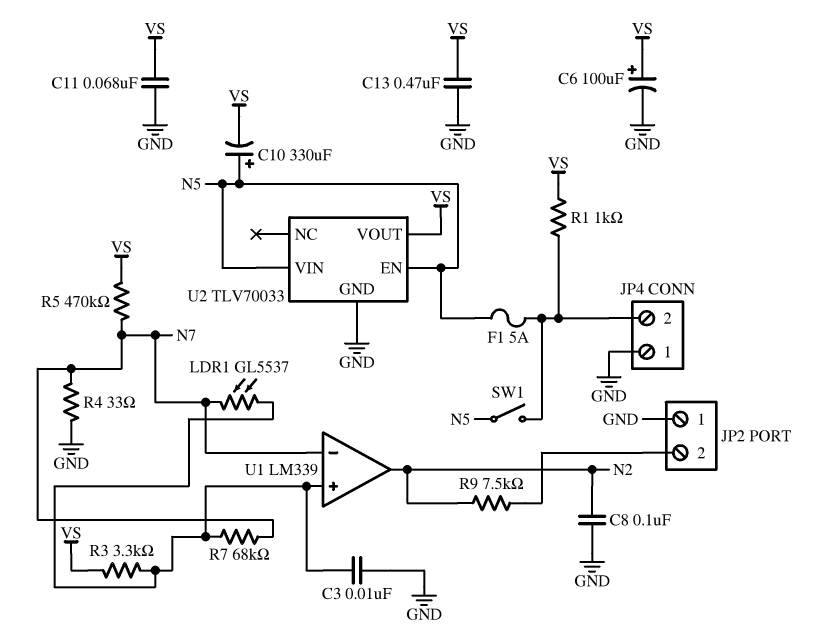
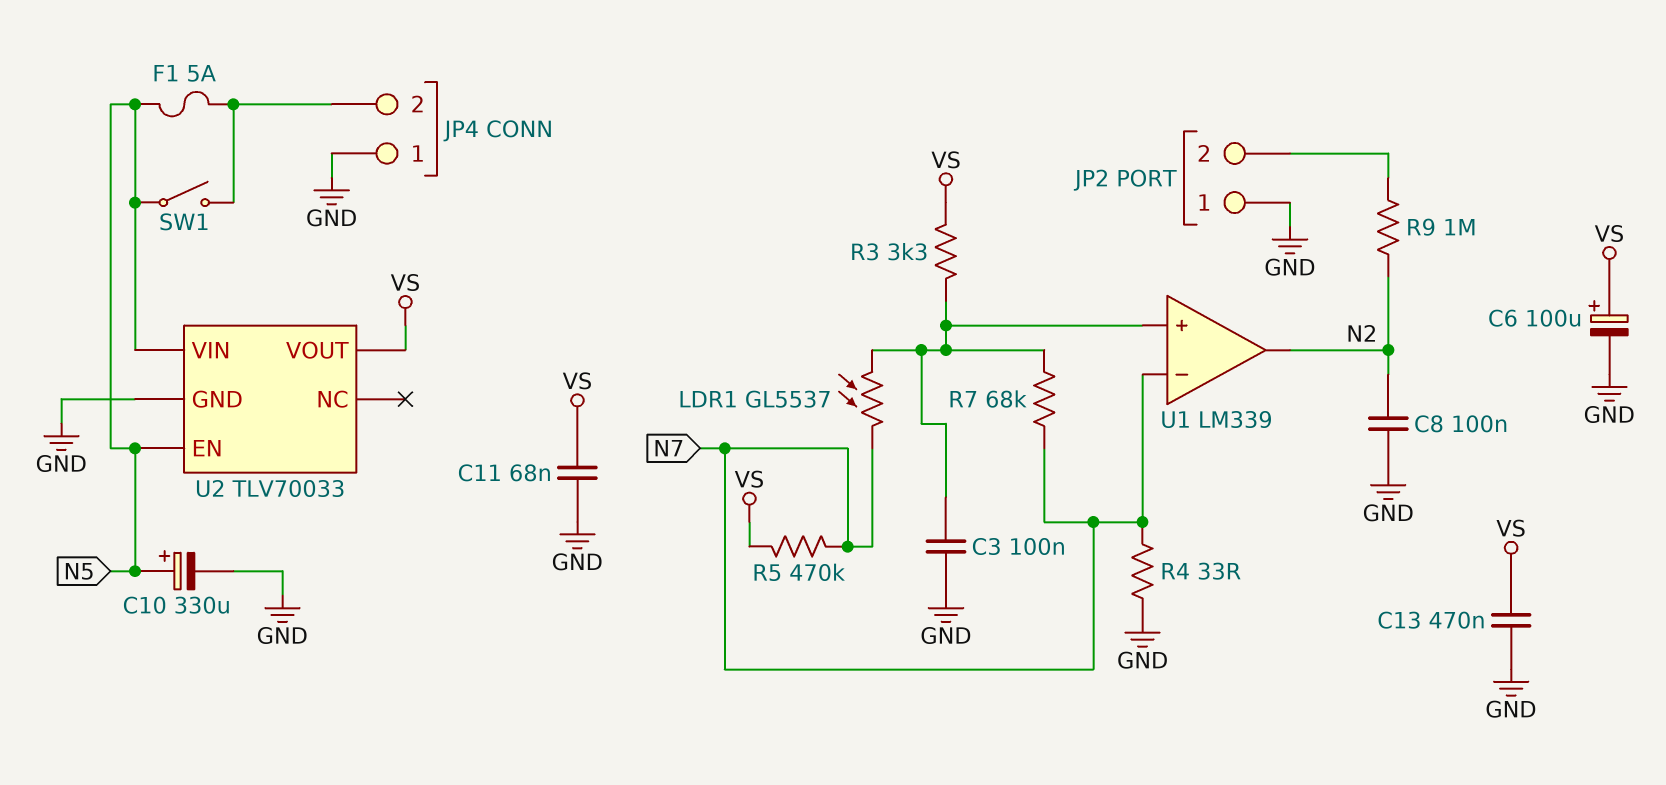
C3: 10nF (GND, U1/in+) -> 100nF (GND, U1/in+)
C10: 330uF (plus N5, minus VS) -> 330uF (plus N5, minus GND)
R1: 1k (JP4/2, VS) -> none
R9: 7.5k (JP2/2, N2) -> 1M (JP2/2, N2)

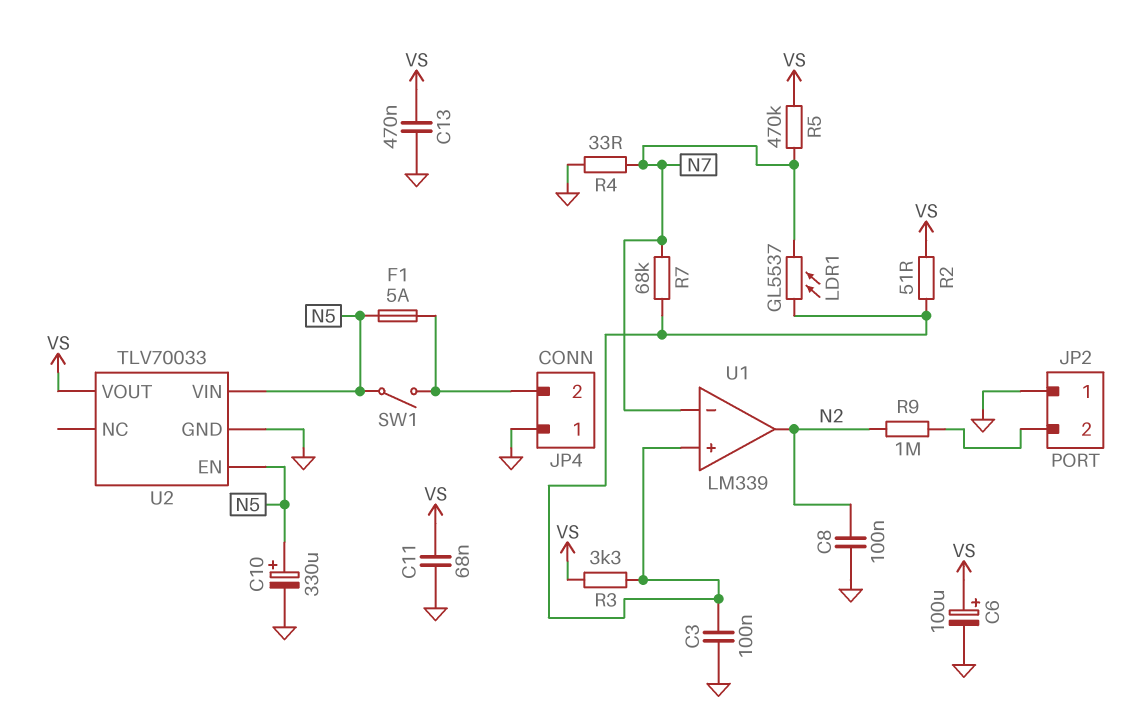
R2: none -> 51 (U1/in+, VS)

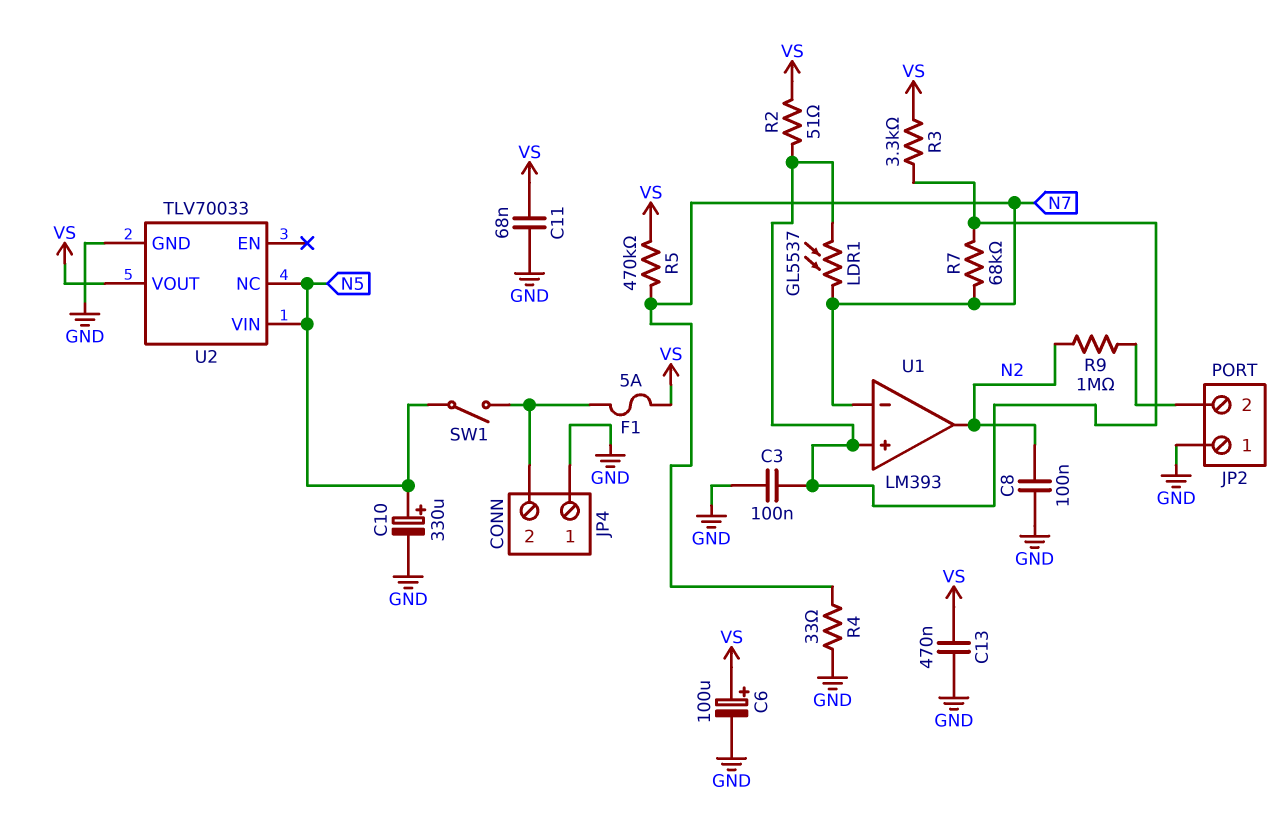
F1: 5A (JP4/2, N5) -> 5A (JP4/2, VS)
U1: LM339 -> LM393
U2 pin EN: N5 -> none
U2 pin NC: none -> N5

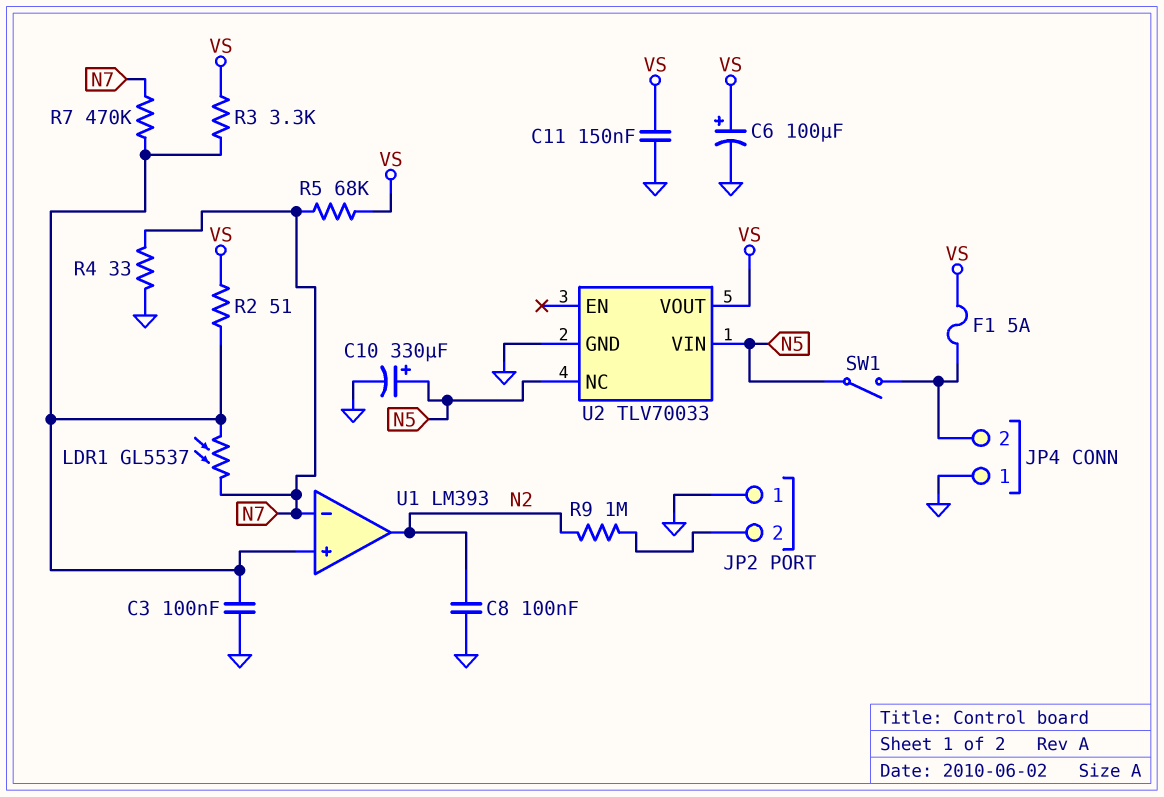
C11: 68nF (GND, VS) -> 150nF (GND, VS)
C13: 470nF (GND, VS) -> none
R5: 470k (N7, VS) -> 68k (N7, VS)
R7: 68k (N7, U1/in+) -> 470k (N7, U1/in+)

